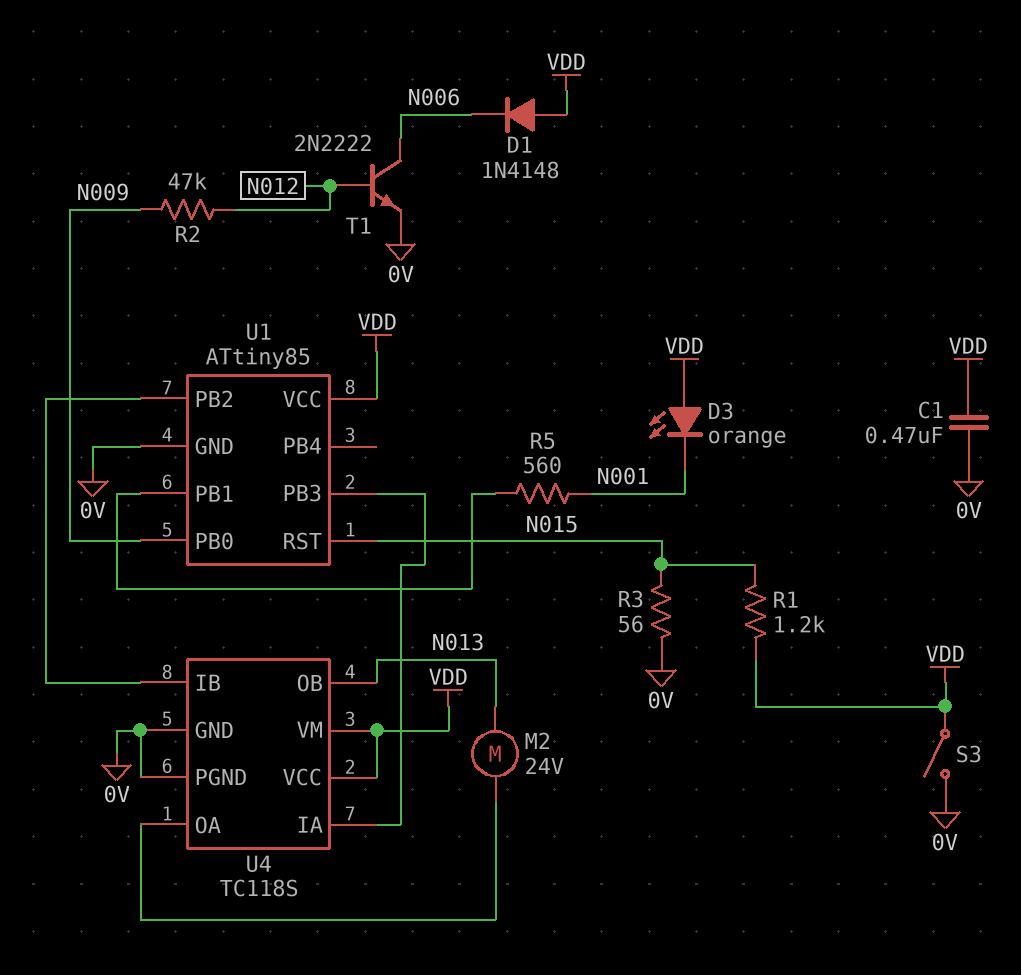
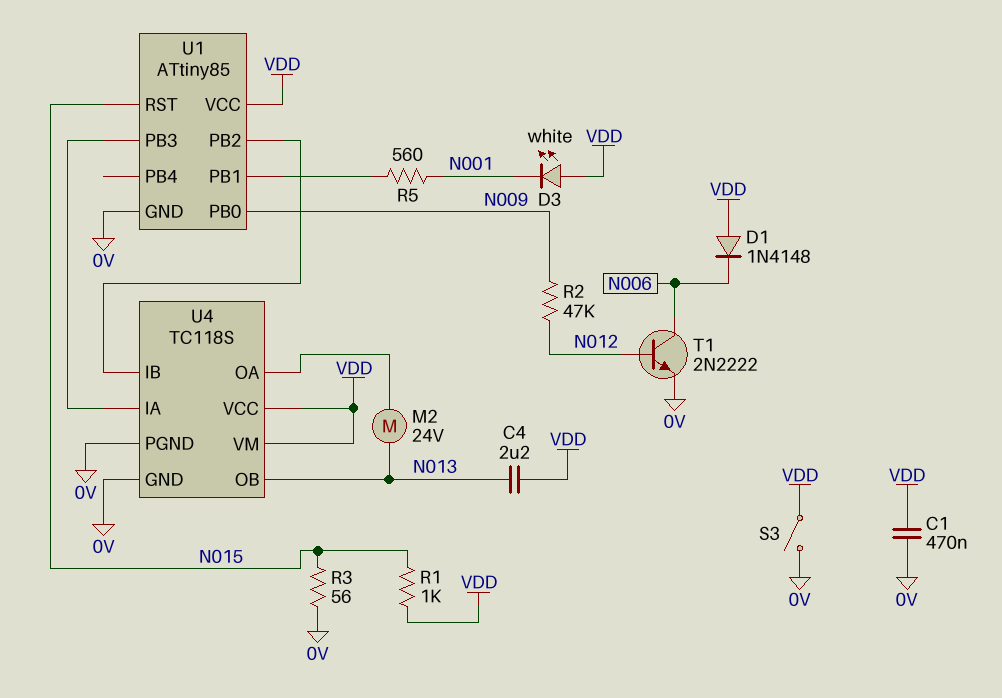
C4: none -> 2.2uF (N013, VDD)
D3: LED orange (A VDD, K N001) -> LED white (A VDD, K N001)
R1: 1.2k (N015, VDD) -> 1k (N015, VDD)

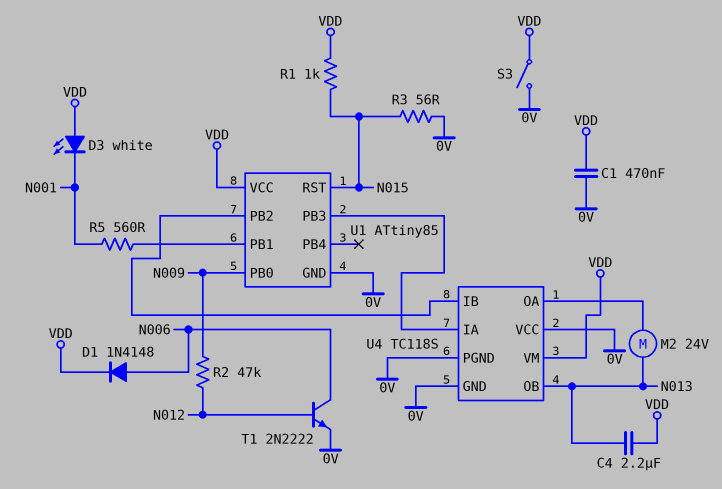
D1: diode 1N4148 (A VDD, K N006) -> diode 1N4148 (A N006, K VDD)
U4 pin VCC: VDD -> 0V

